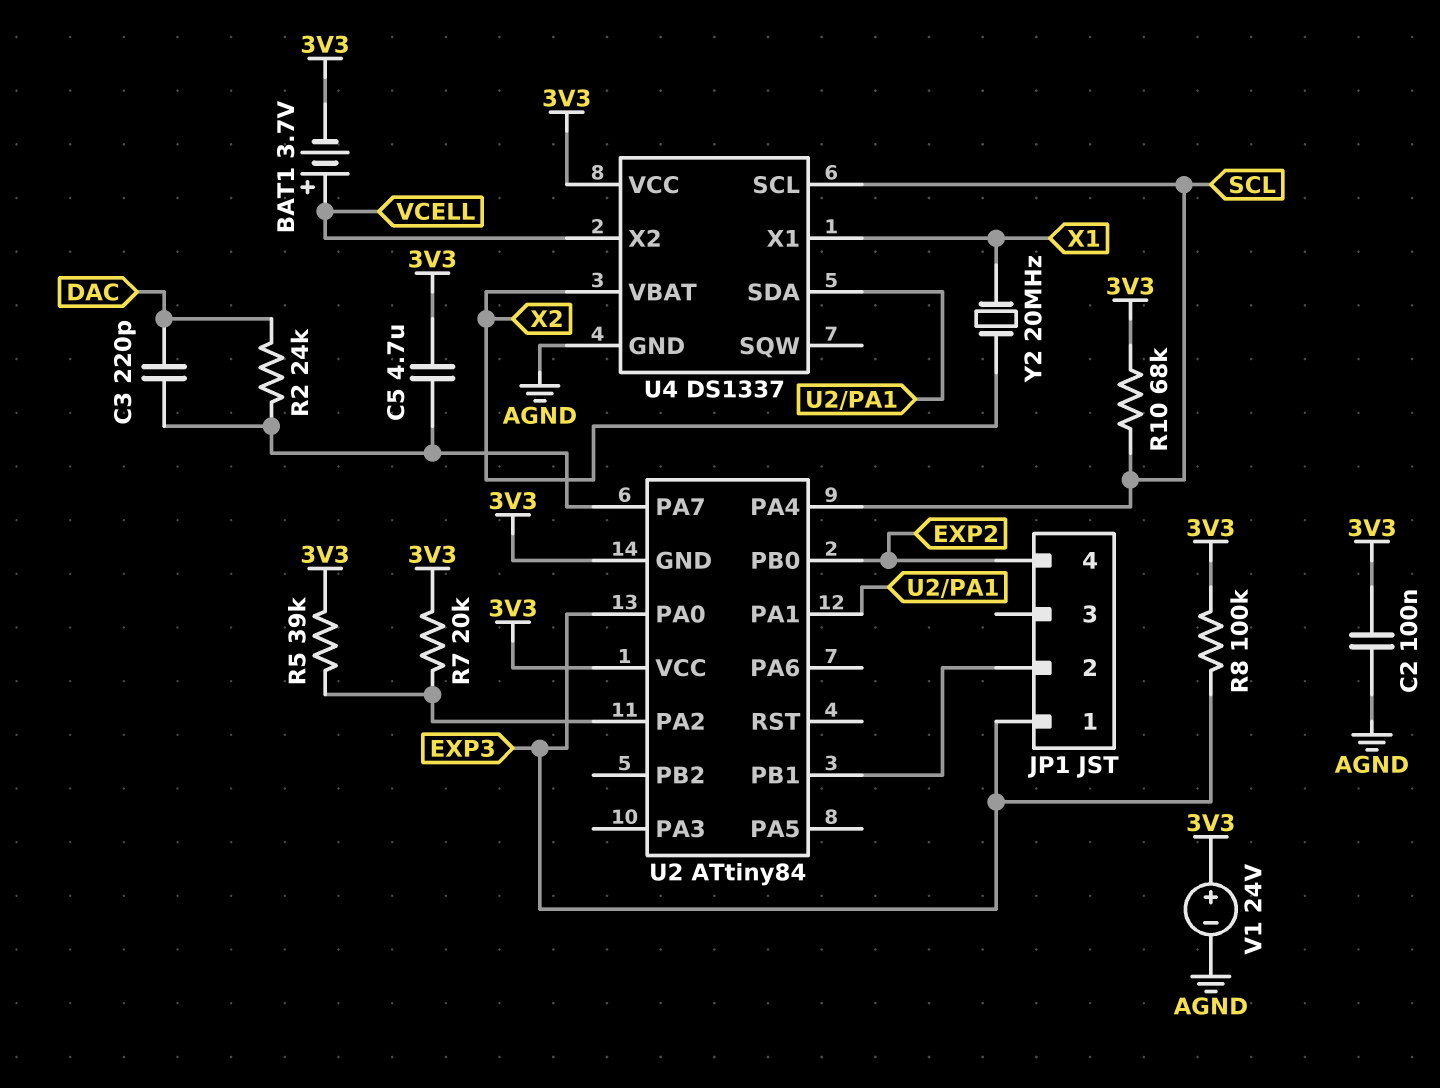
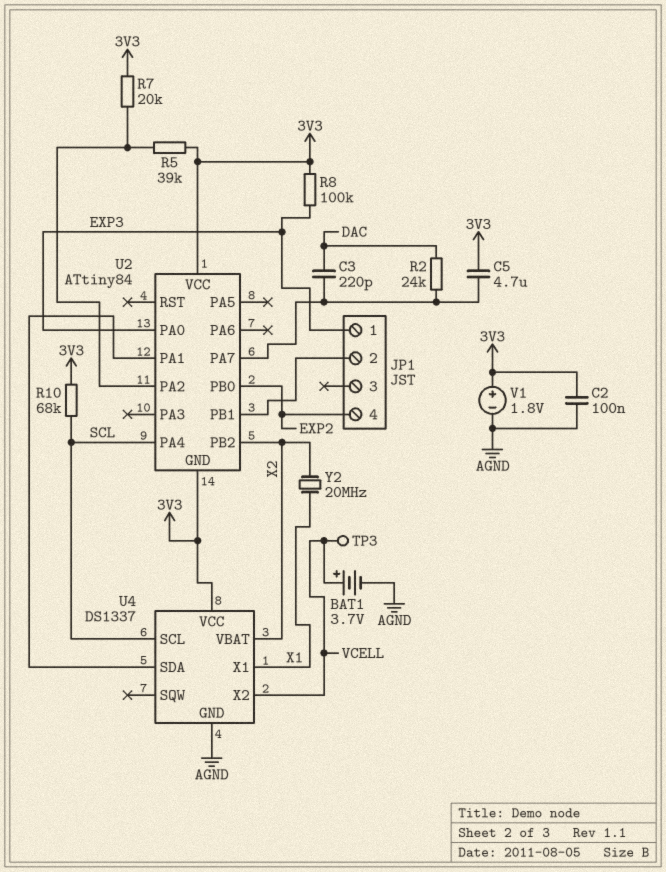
BAT1: 3.7V (plus VCELL, minus 3V3) -> 3.7V (plus VCELL, minus AGND)
TP3: none -> test point (VCELL)
U2 pin PB2: none -> X2
V1: 24V (plus 3V3, minus AGND) -> 1.8V (plus 3V3, minus AGND)

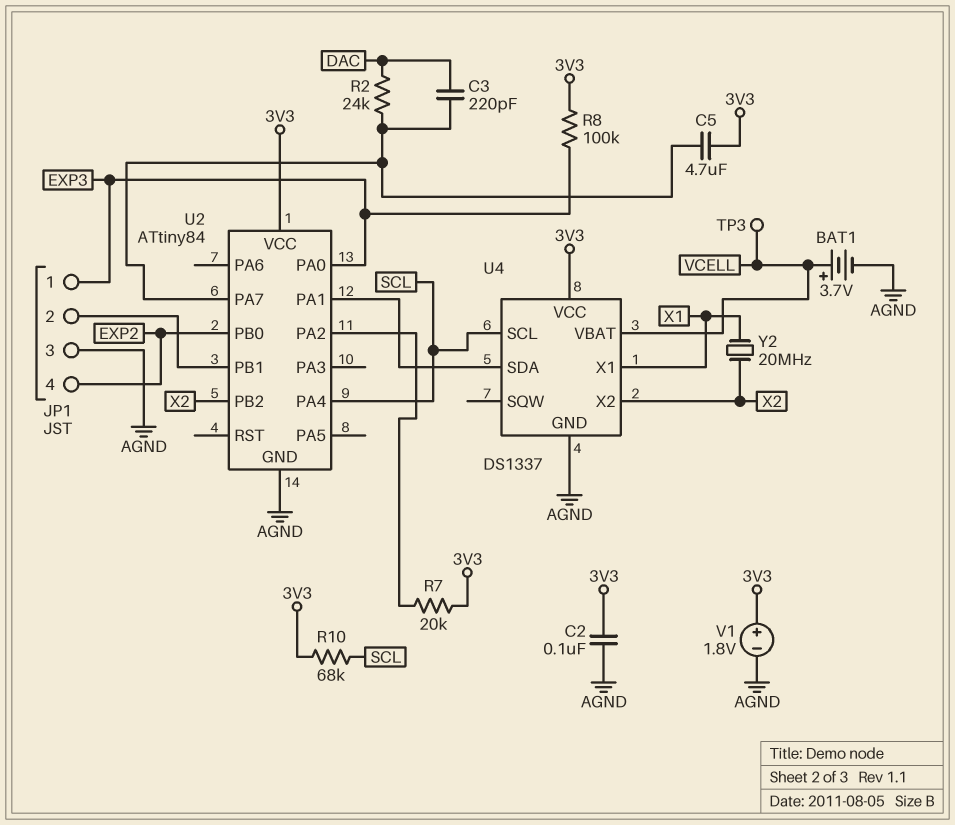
JP1 pin 3: none -> AGND
R5: 39k (3V3, U2/PA2) -> none
U2 pin GND: 3V3 -> AGND
U4 pin VBAT: X2 -> VCELL
U4 pin X2: VCELL -> X2

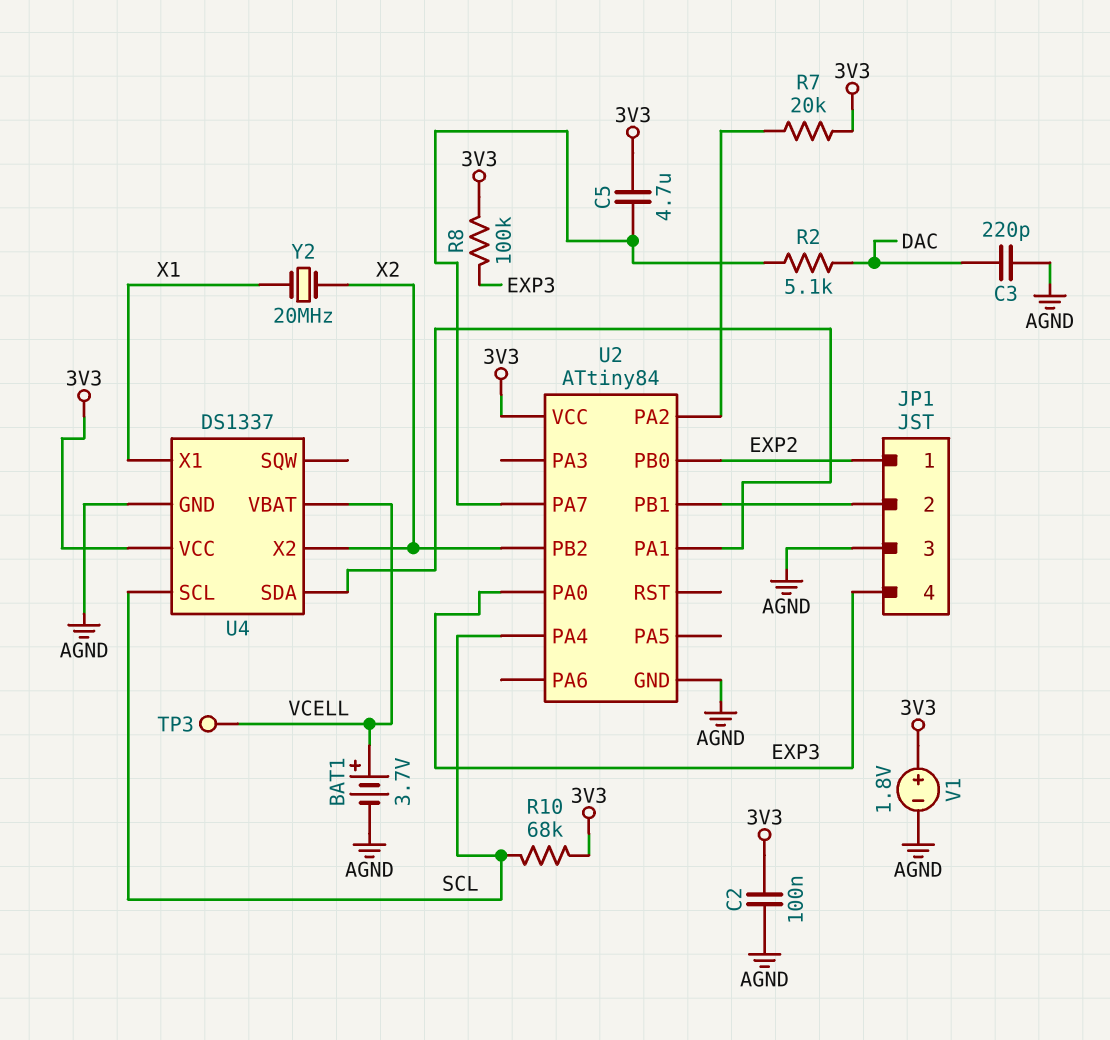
C3: 220pF (DAC, U2/PA7) -> 220pF (AGND, DAC)
JP1 pin 1: EXP3 -> EXP2
JP1 pin 4: EXP2 -> EXP3
R2: 24k (DAC, U2/PA7) -> 5.1k (DAC, U2/PA7)

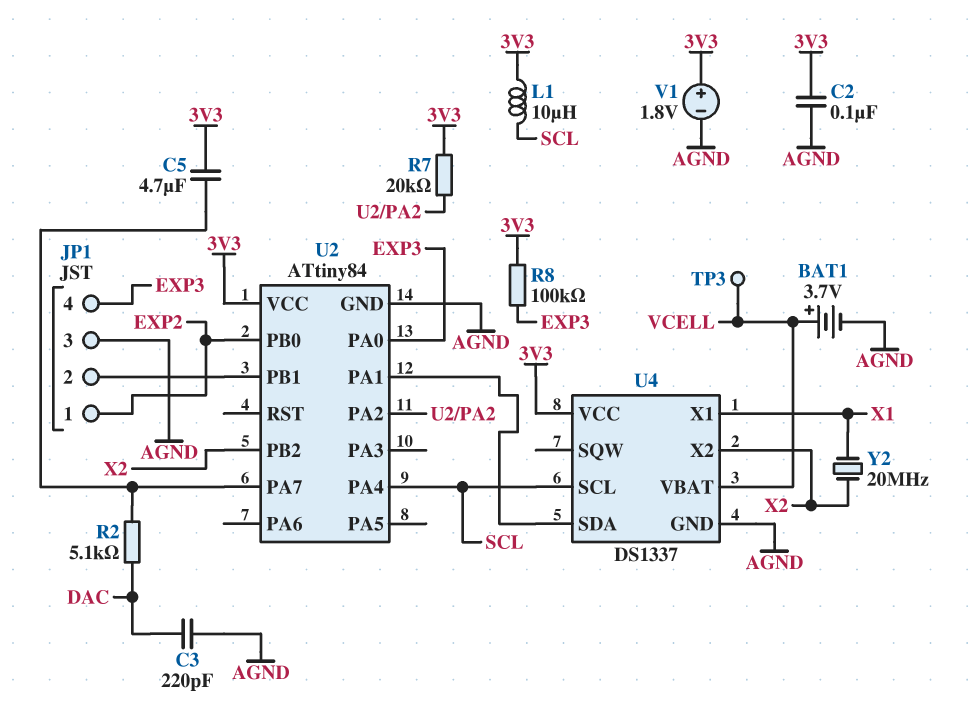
L1: none -> 10uH (3V3, SCL)
R10: 68k (3V3, SCL) -> none

